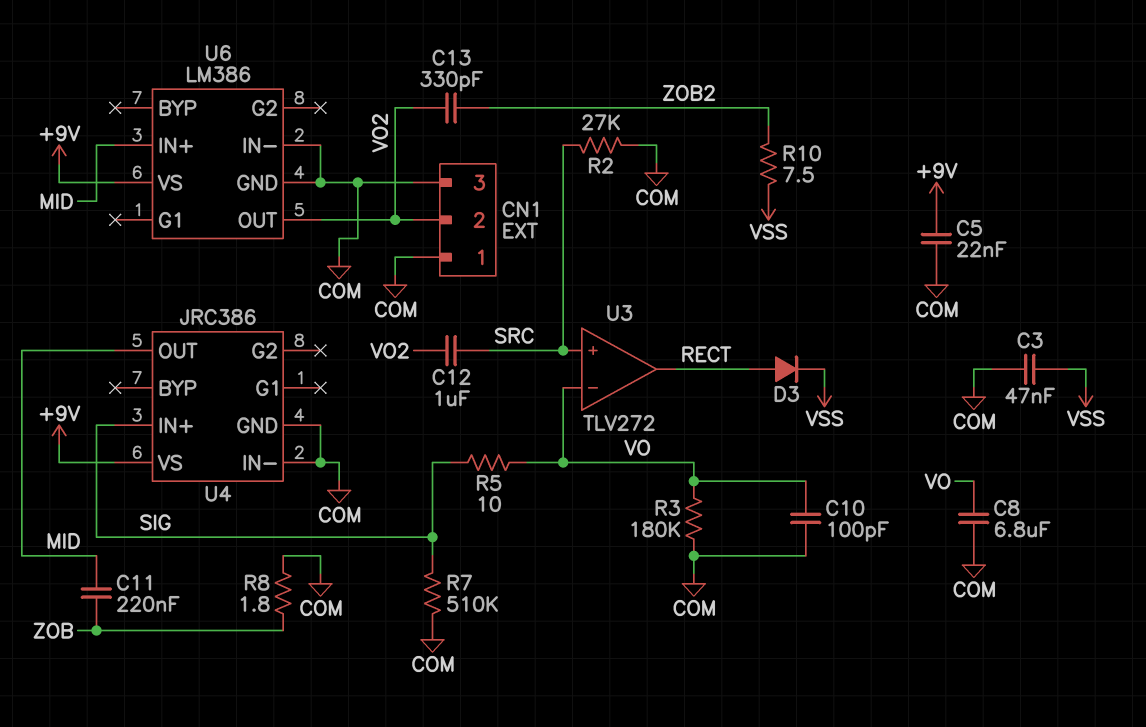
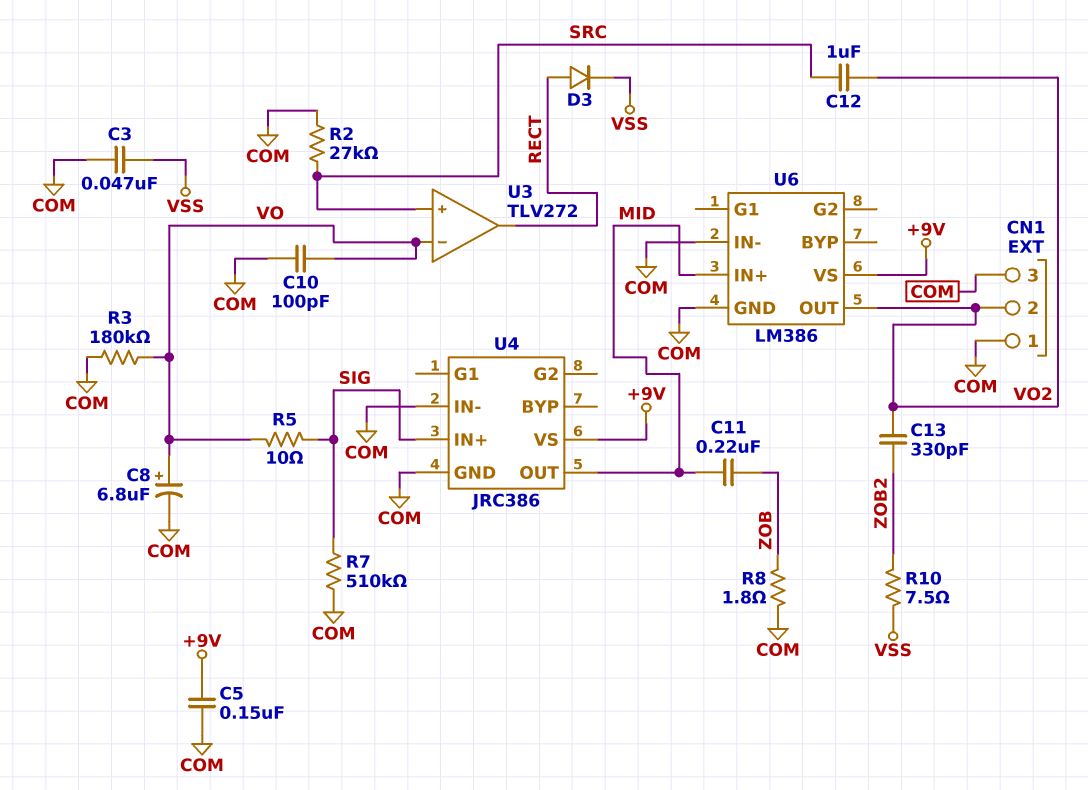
C5: 22nF (+9V, COM) -> 150nF (+9V, COM)
C8: 6.8uF (COM, VO) -> 6.8uF (plus VO, minus COM)

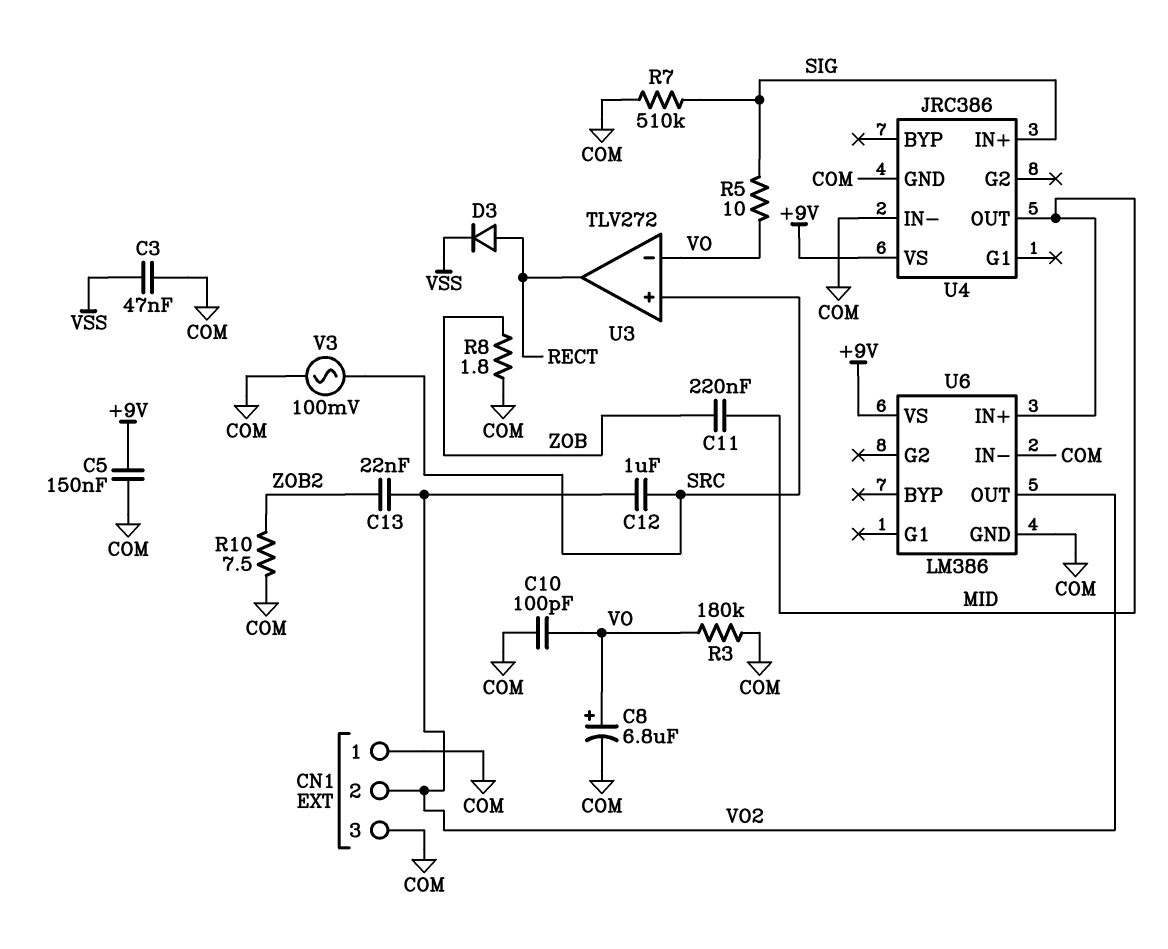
C13: 330pF (VO2, ZOB2) -> 22nF (VO2, ZOB2)
R2: 27k (COM, SRC) -> none
R10: 7.5 (VSS, ZOB2) -> 7.5 (COM, ZOB2)
V3: none -> AC 100mV (COM, SRC)

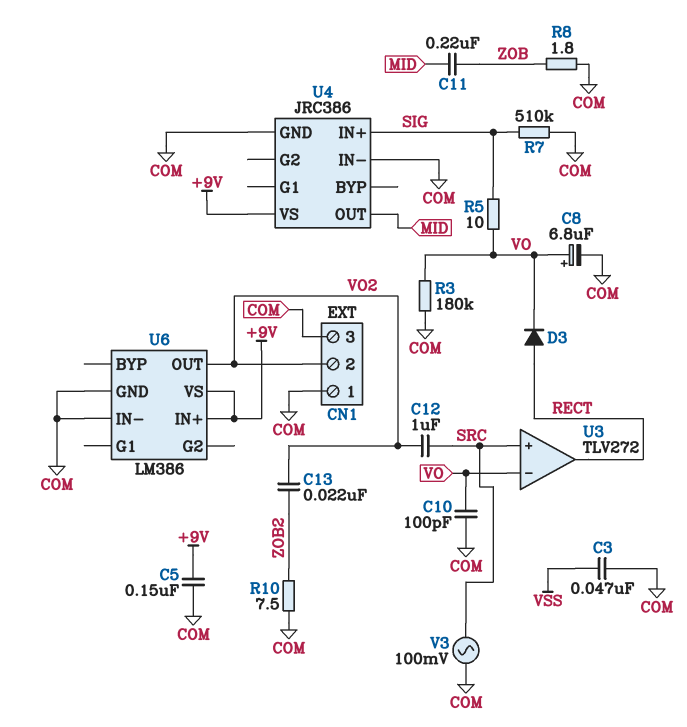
D3: diode (A RECT, K VSS) -> diode (A RECT, K VO)
U6 pin IN+: MID -> +9V

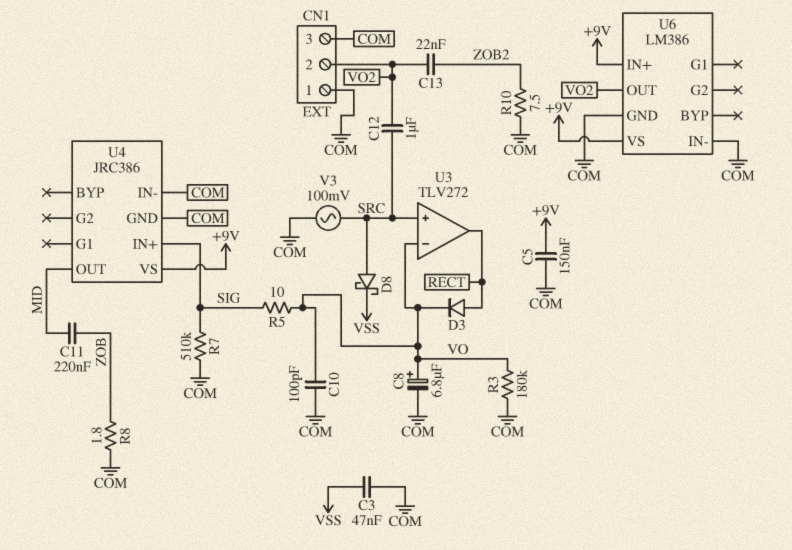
D8: none -> schottky (A SRC, K VSS)

